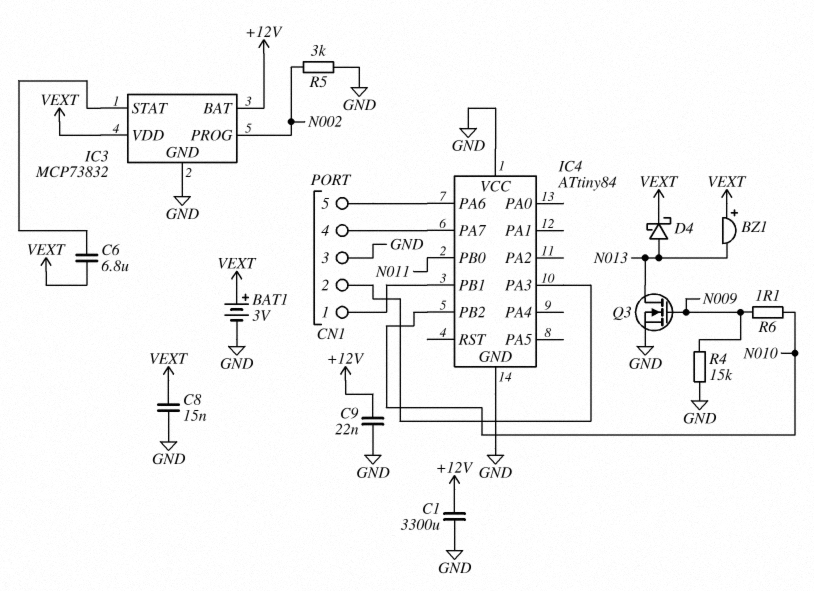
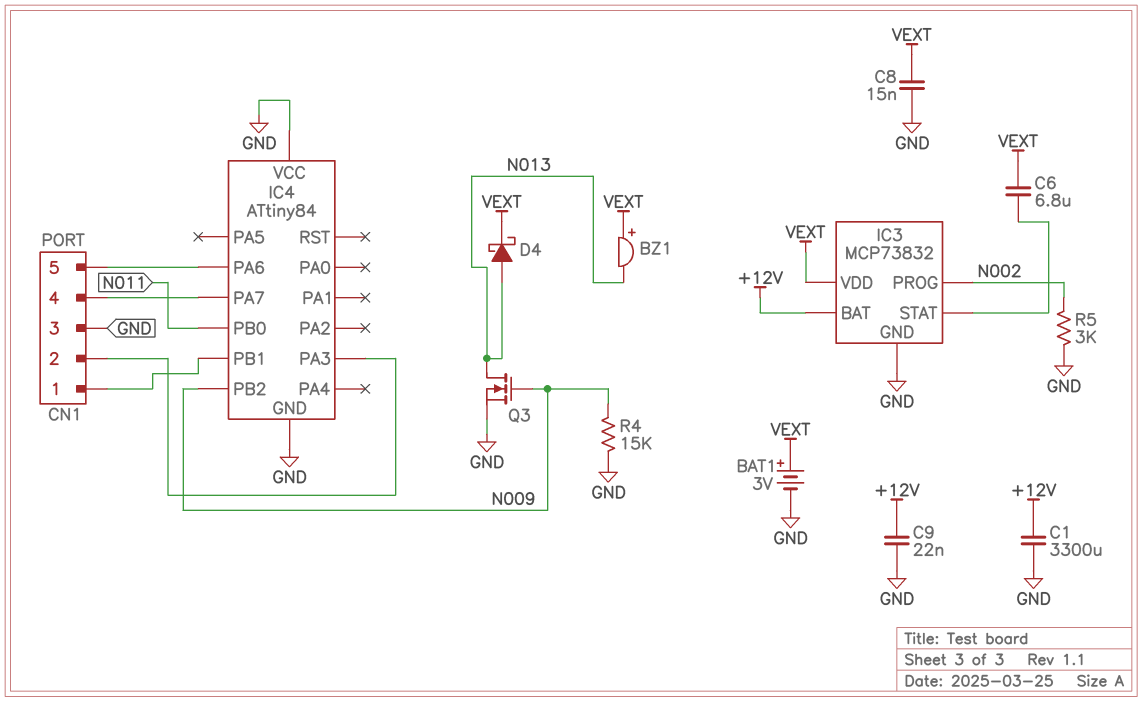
IC4 pin PB2: N010 -> N009
R6: 1.1 (N009, N010) -> none

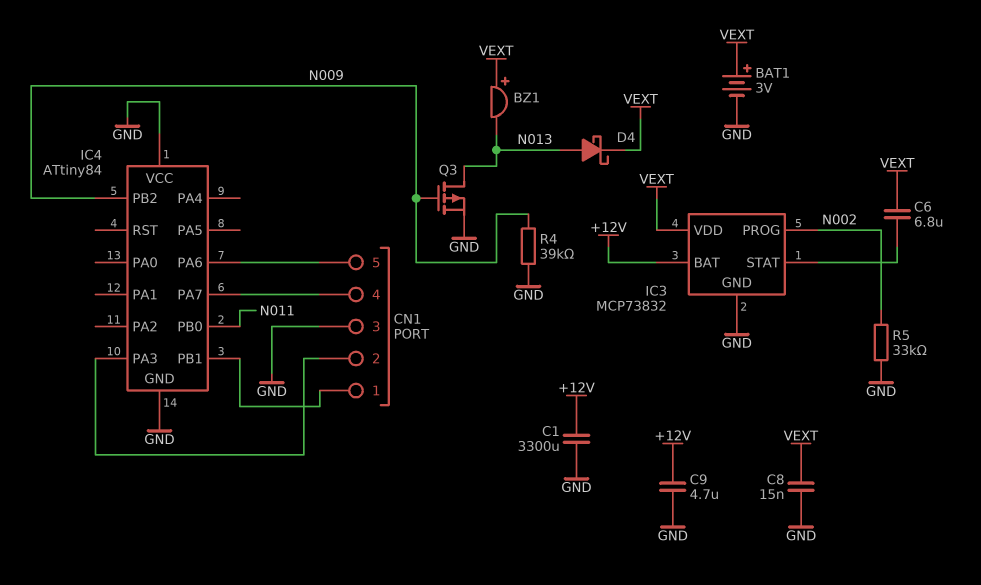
C9: 22nF (+12V, GND) -> 4.7uF (+12V, GND)
Q3: NMOS (G N009, D N013, S GND) -> PMOS (G N009, D N013, S GND)
R4: 15k (GND, N009) -> 39k (GND, N009)
R5: 3k (GND, N002) -> 33k (GND, N002)

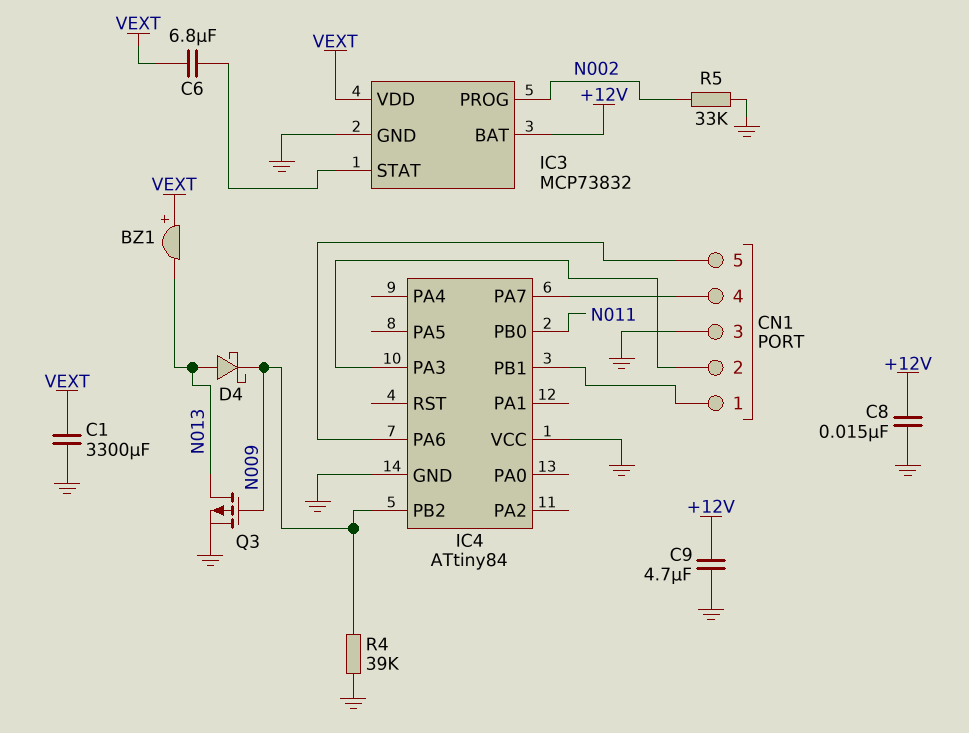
BAT1: 3V (plus VEXT, minus GND) -> none
C1: 3300uF (+12V, GND) -> 3300uF (GND, VEXT)
C8: 15nF (GND, VEXT) -> 15nF (+12V, GND)
D4: schottky (A N013, K VEXT) -> schottky (A N013, K N009)

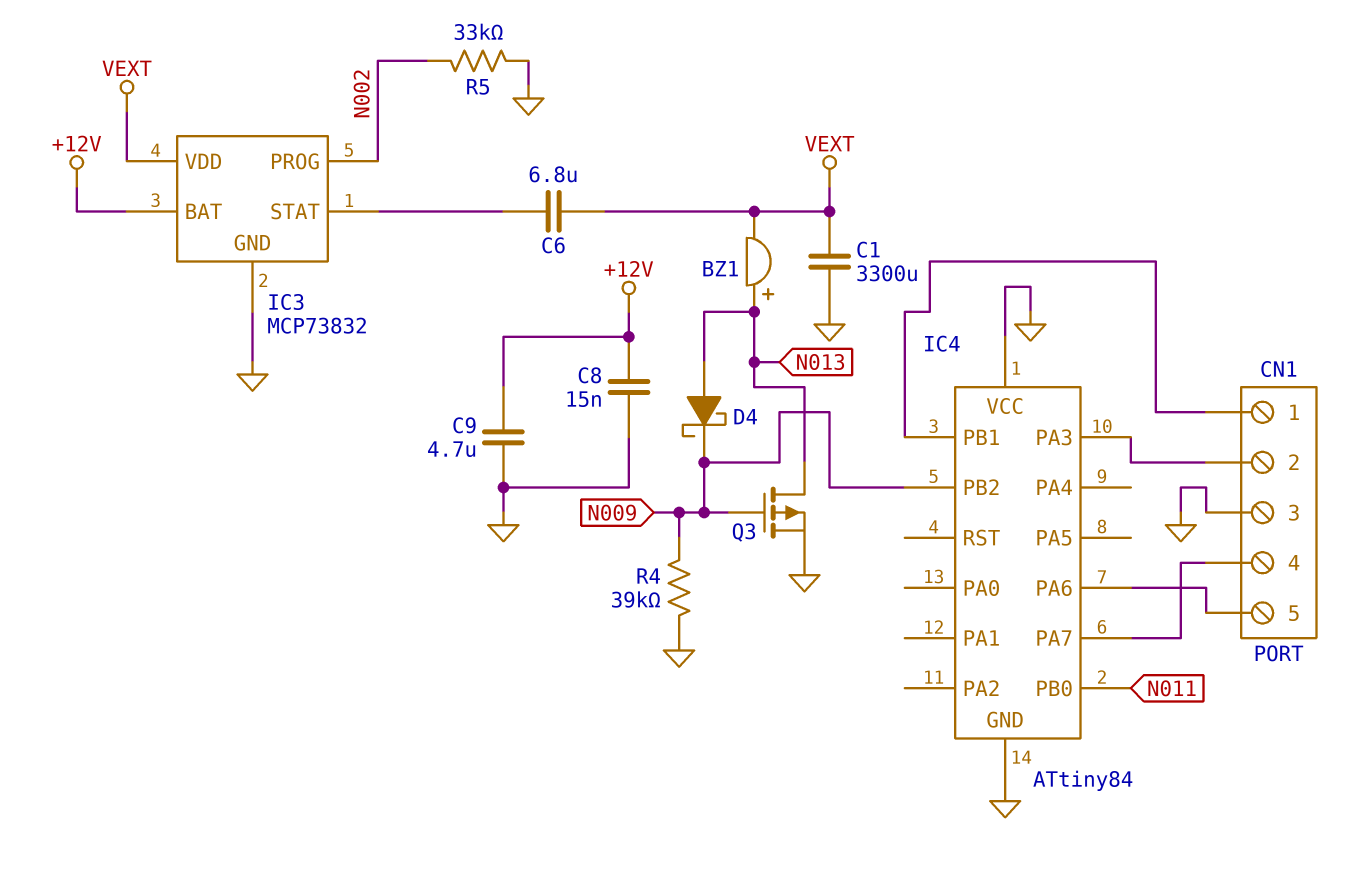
BZ1: buzzer (plus VEXT, minus N013) -> buzzer (plus N013, minus VEXT)

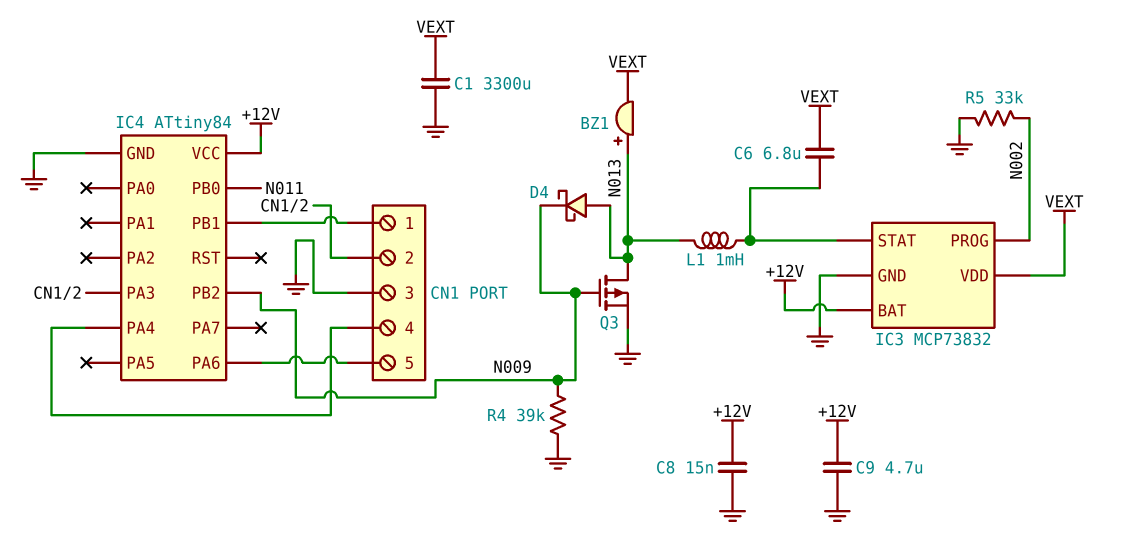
IC4 pin PA4: none -> CN1/4
IC4 pin PA7: CN1/4 -> none
IC4 pin VCC: GND -> +12V
L1: none -> 1mH (IC3/STAT, N013)

